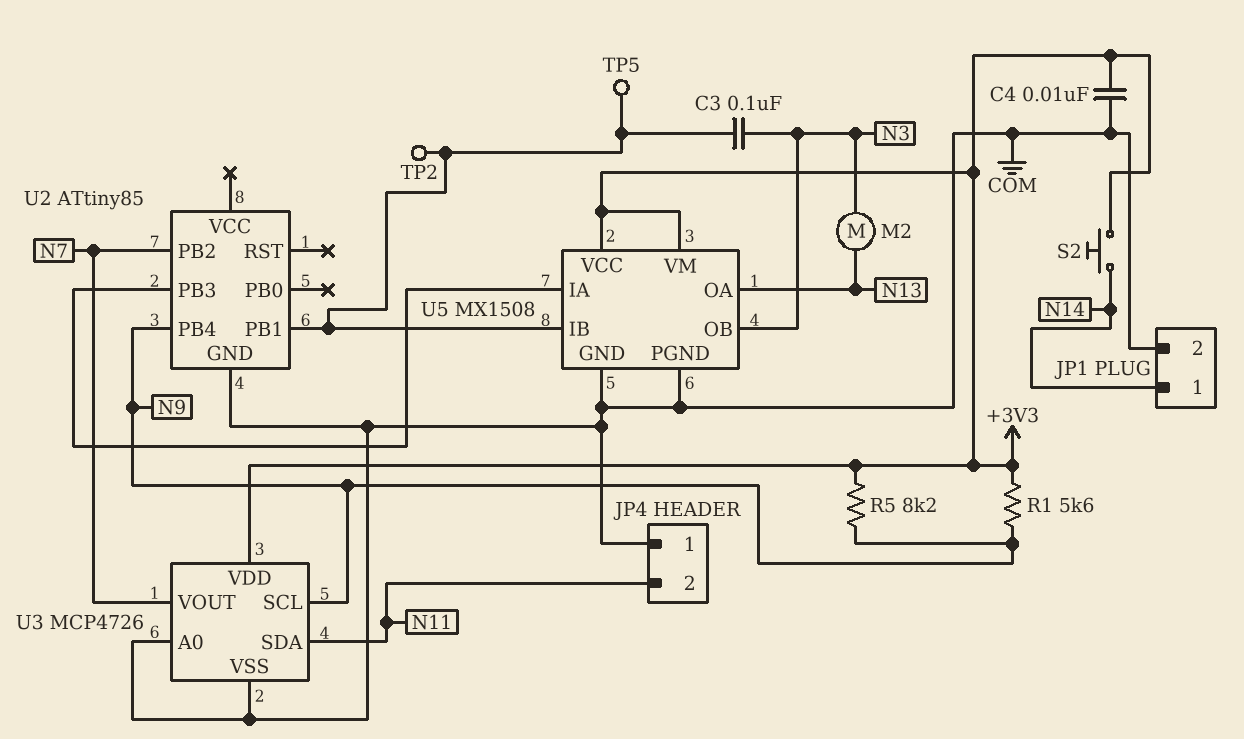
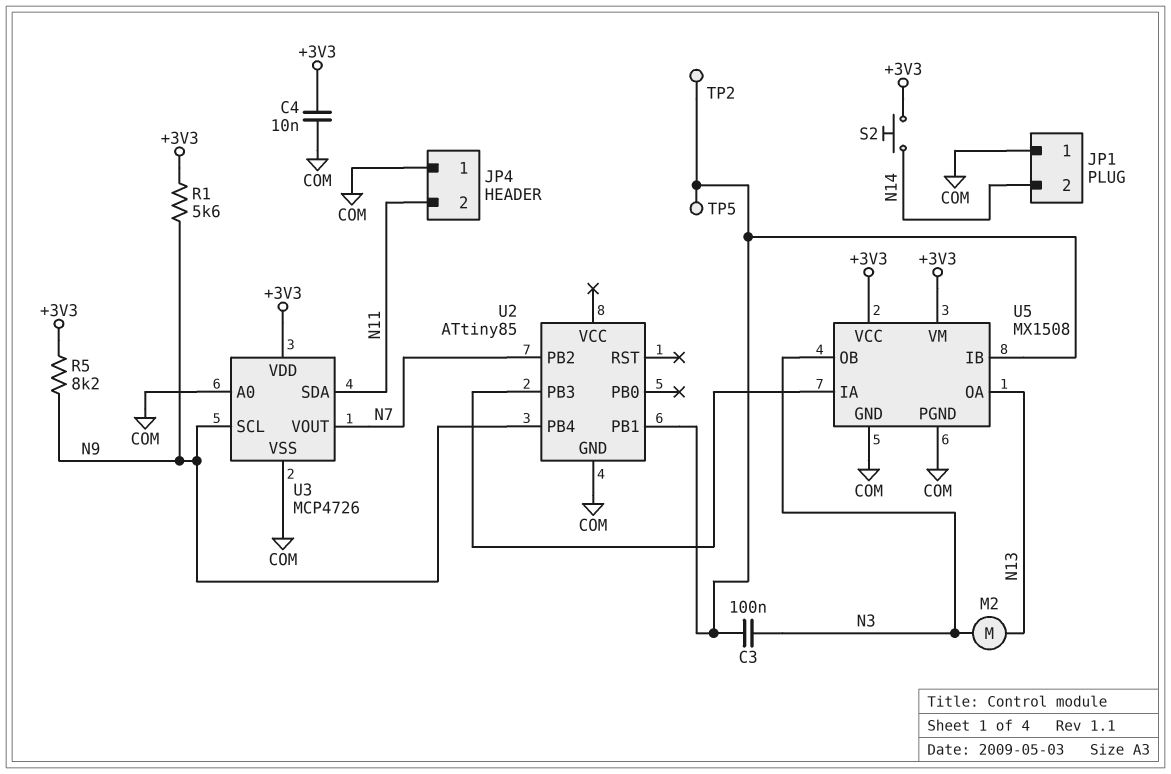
JP1 pin 1: N14 -> COM
JP1 pin 2: COM -> N14

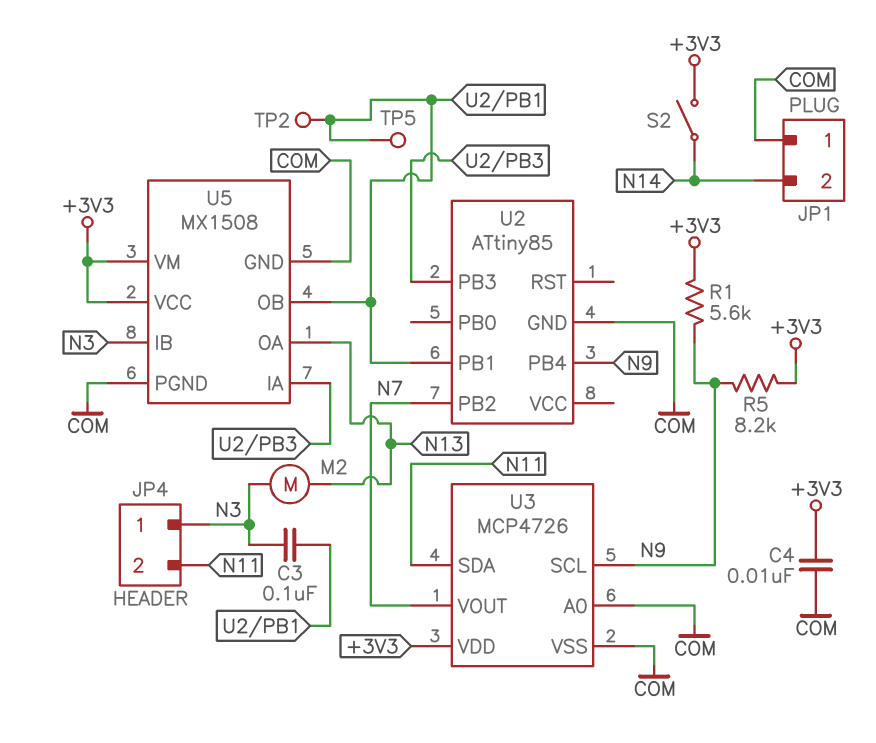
JP4 pin 1: COM -> N3
S2: button (+3V3, N14) -> switch (+3V3, N14)
U5 pin IB: U2/PB1 -> N3
U5 pin OB: N3 -> U2/PB1

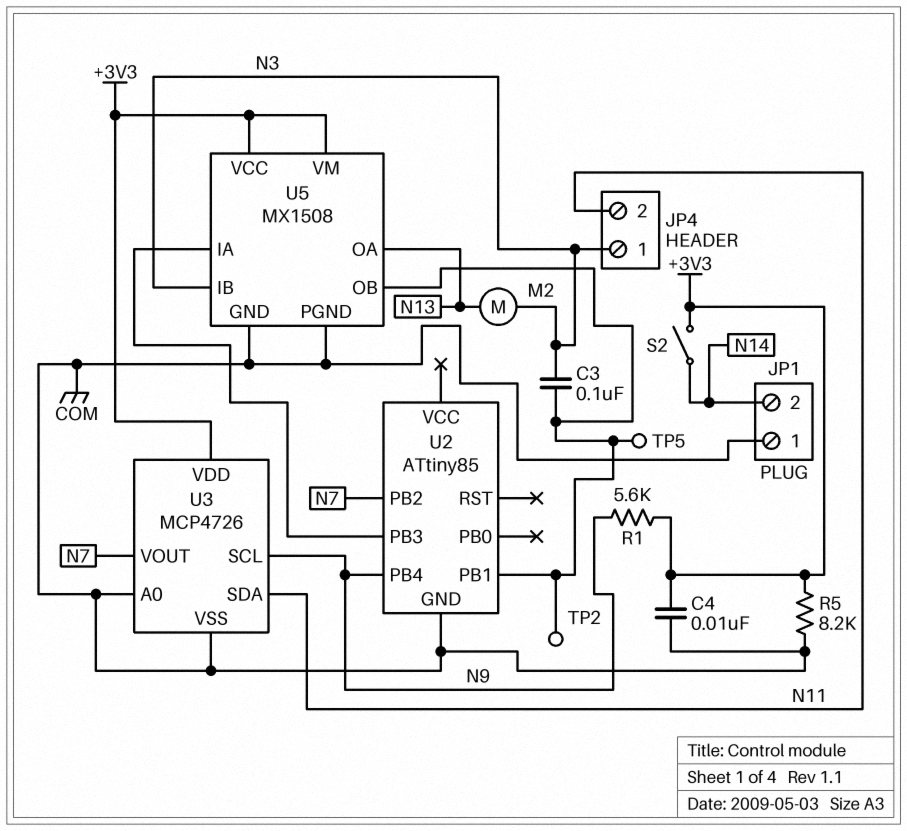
R5: 8.2k (+3V3, N9) -> 8.2k (+3V3, COM)

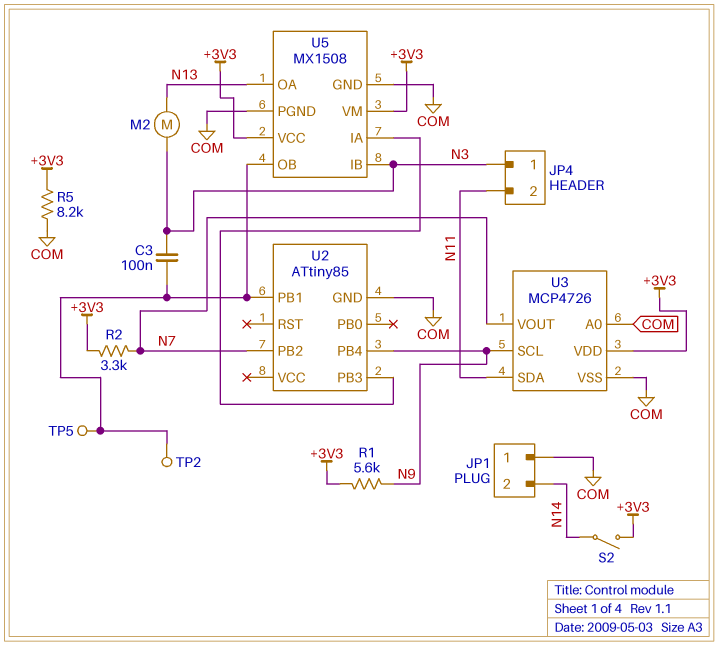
C4: 10nF (+3V3, COM) -> none
R2: none -> 3.3k (+3V3, N7)

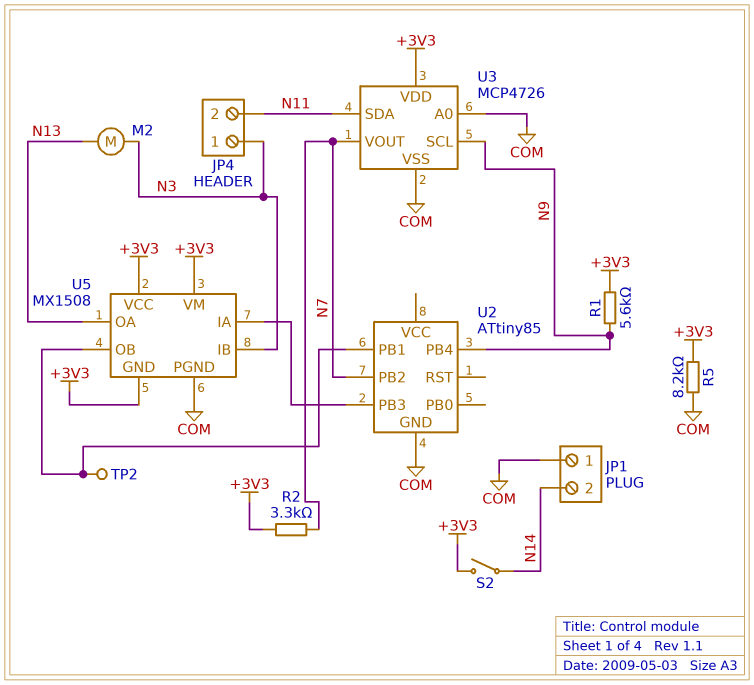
C3: 100nF (N3, U2/PB1) -> none
TP5: test point (U2/PB1) -> none
U5 pin GND: COM -> +3V3

